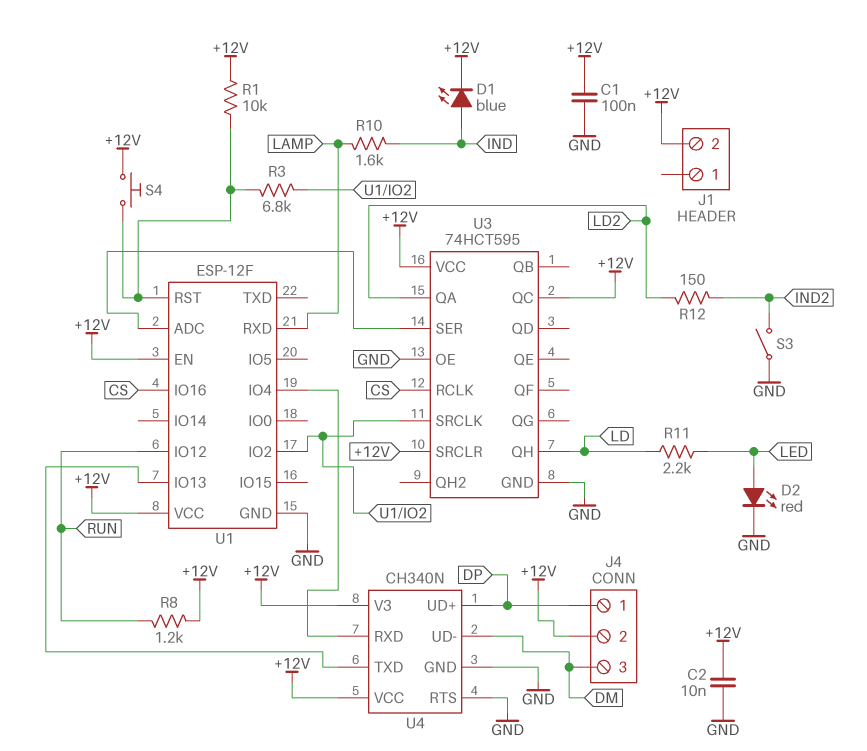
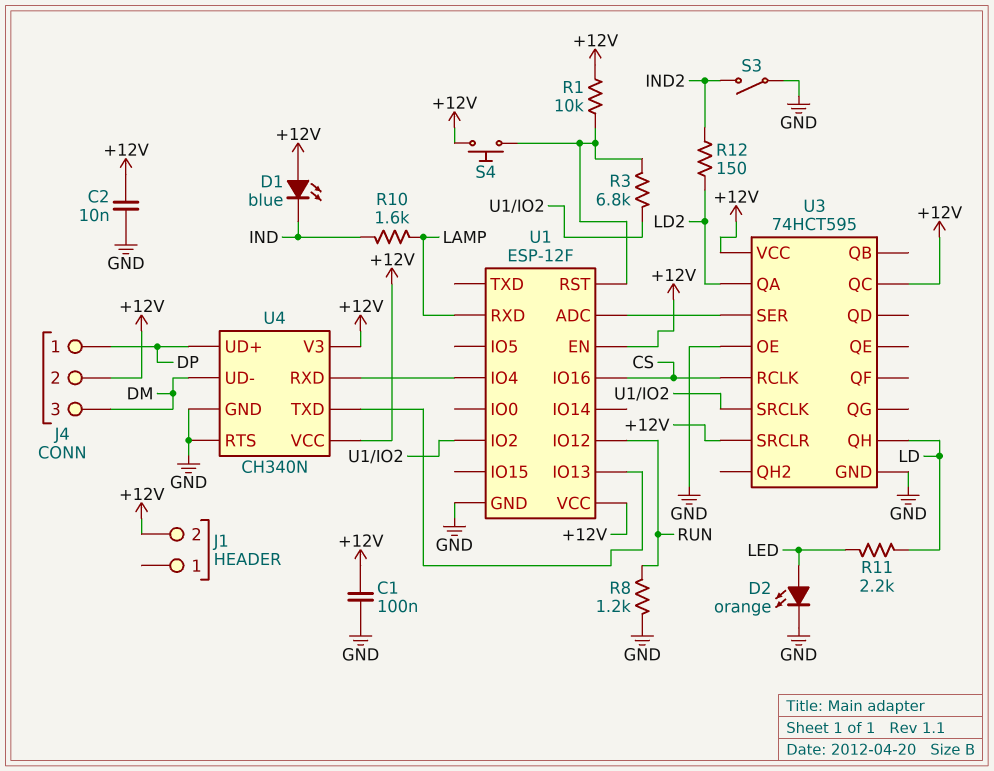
D1: LED blue (A IND, K +12V) -> LED blue (A +12V, K IND)
D2: LED red (A LED, K GND) -> LED orange (A LED, K GND)
R8: 1.2k (+12V, RUN) -> 1.2k (GND, RUN)

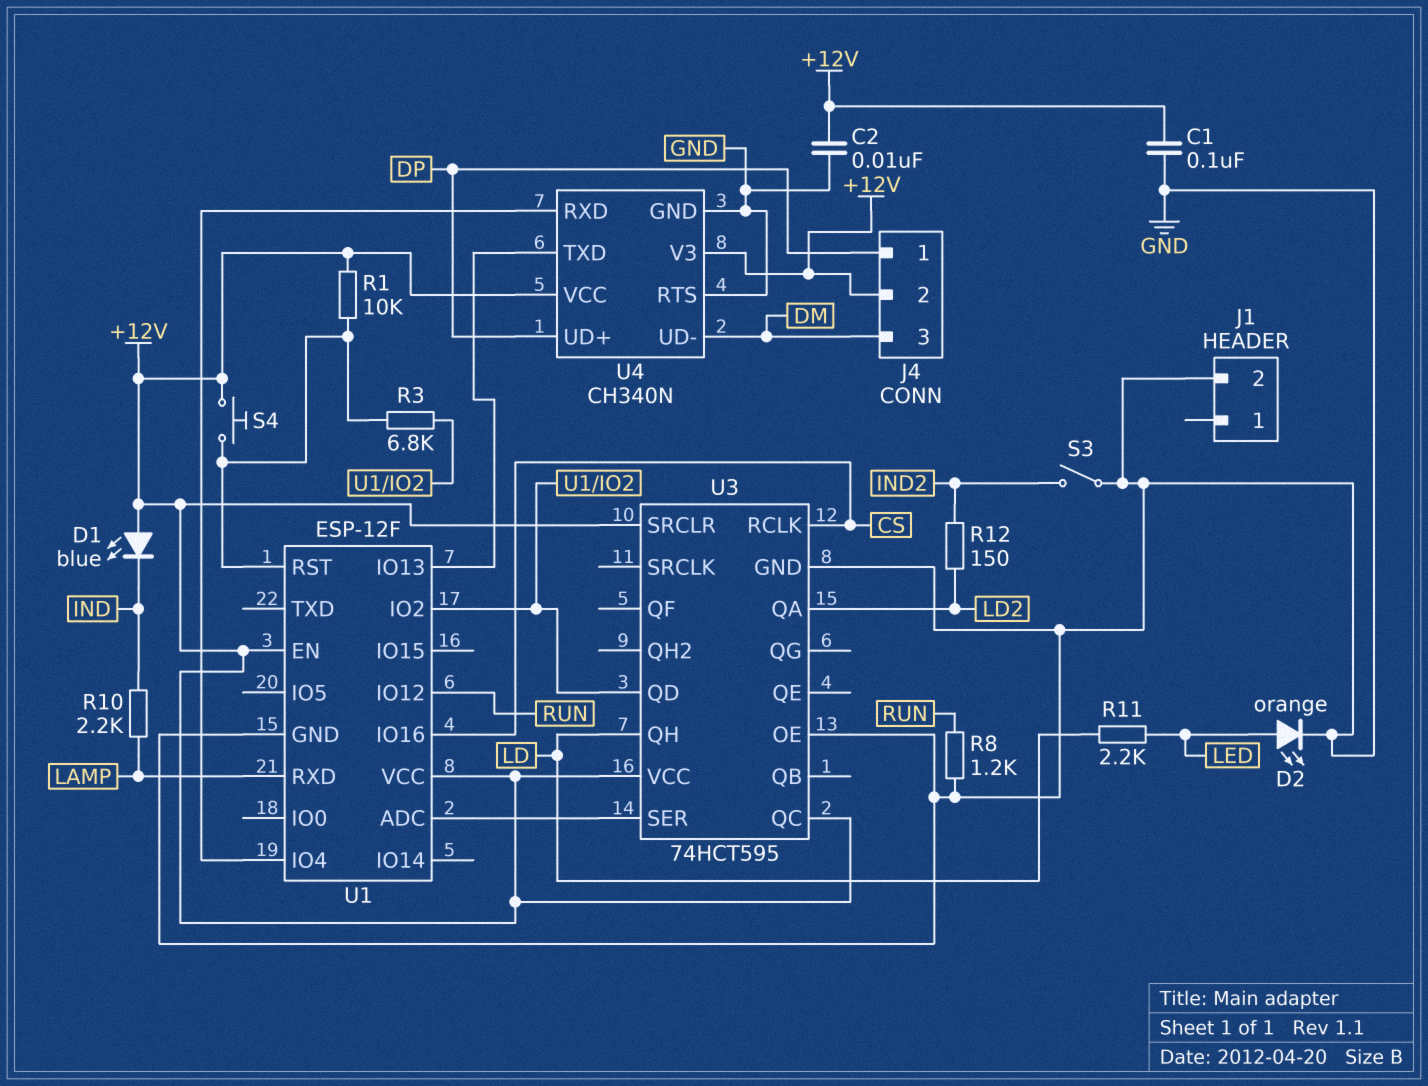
J1 pin 2: +12V -> GND
R10: 1.6k (IND, LAMP) -> 2.2k (IND, LAMP)
U3 pin QD: none -> U1/IO2
U3 pin SRCLK: U1/IO2 -> none

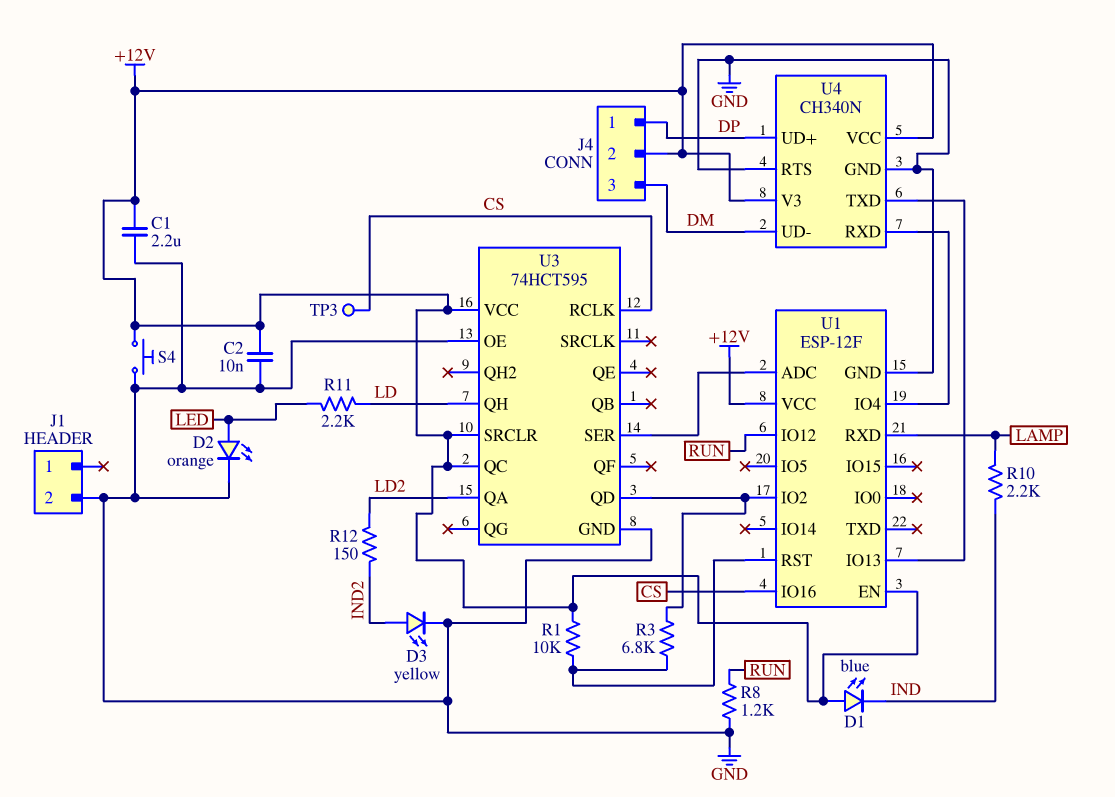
C1: 100nF (+12V, GND) -> 2.2uF (+12V, GND)
D3: none -> LED yellow (A IND2, K GND)
S3: switch (GND, IND2) -> none
S4: button (+12V, U1/RST) -> button (+12V, GND)
TP3: none -> test point (CS)

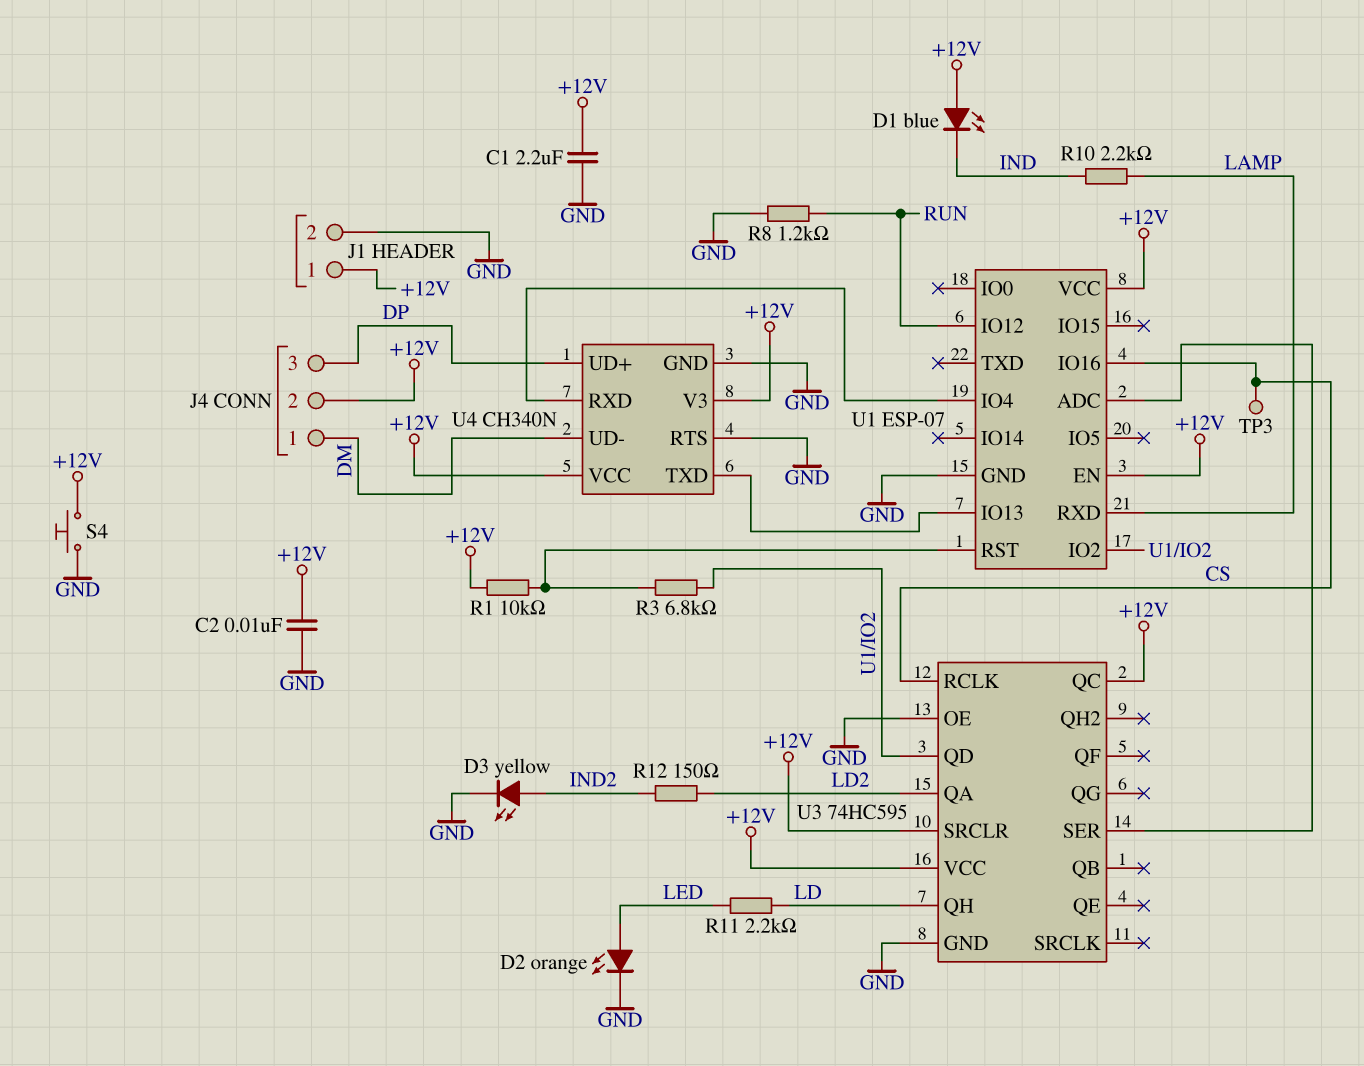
J1 pin 1: none -> +12V
J4 pin 1: DP -> DM
J4 pin 3: DM -> DP
U1: ESP-12F -> ESP-07
U3: 74HCT595 -> 74HC595

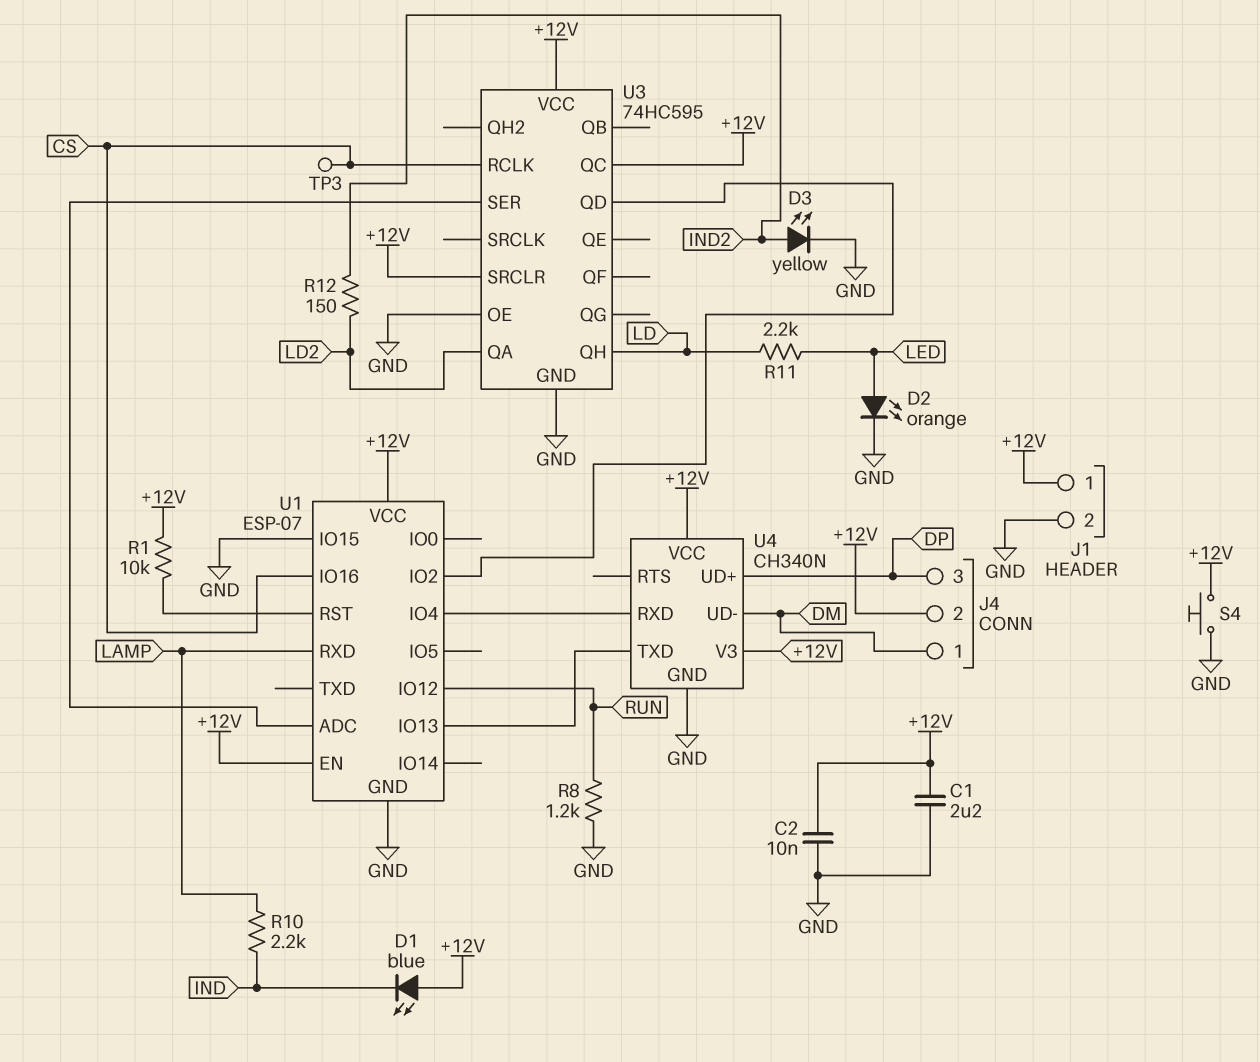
R3: 6.8k (U1/IO2, U1/RST) -> none
U1 pin IO15: none -> GND
U4 pin RTS: GND -> none

